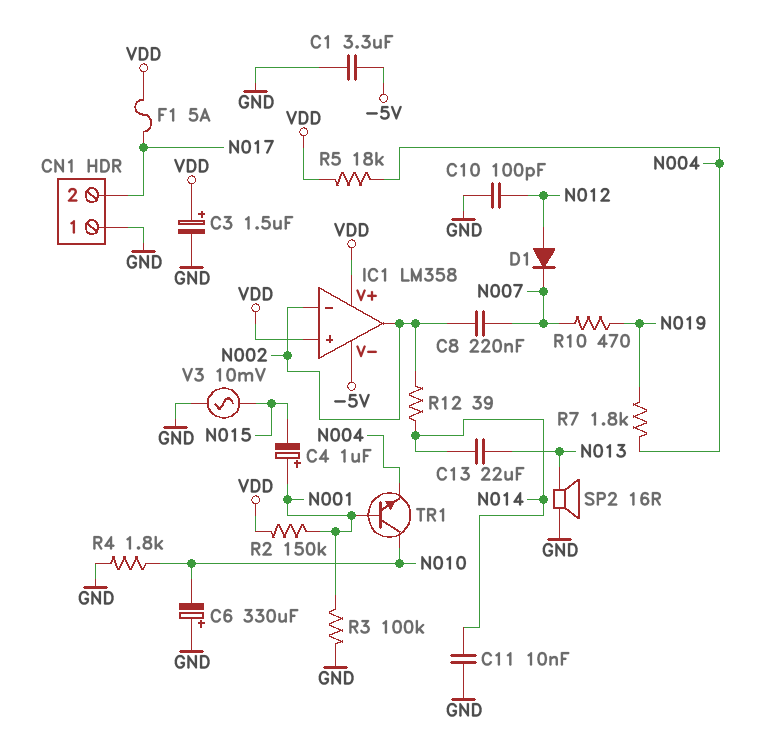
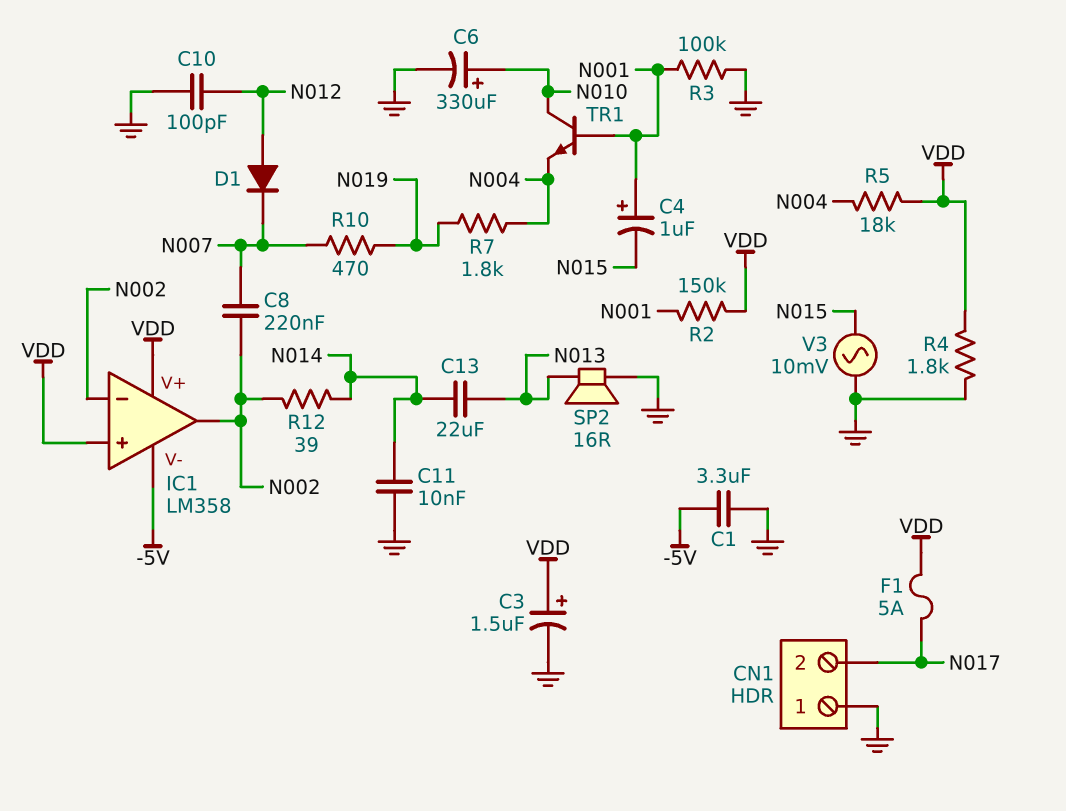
C6: 330uF (plus GND, minus N010) -> 330uF (plus N010, minus GND)
R4: 1.8k (GND, N010) -> 1.8k (GND, VDD)

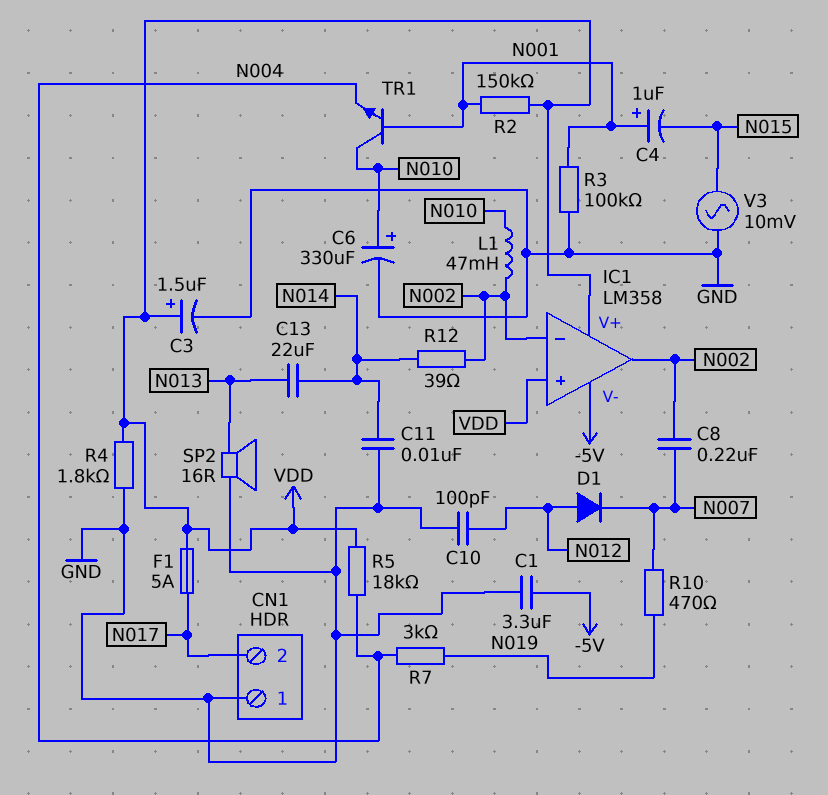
L1: none -> 47mH (N002, N010)
R7: 1.8k (N004, N019) -> 3k (N004, N019)

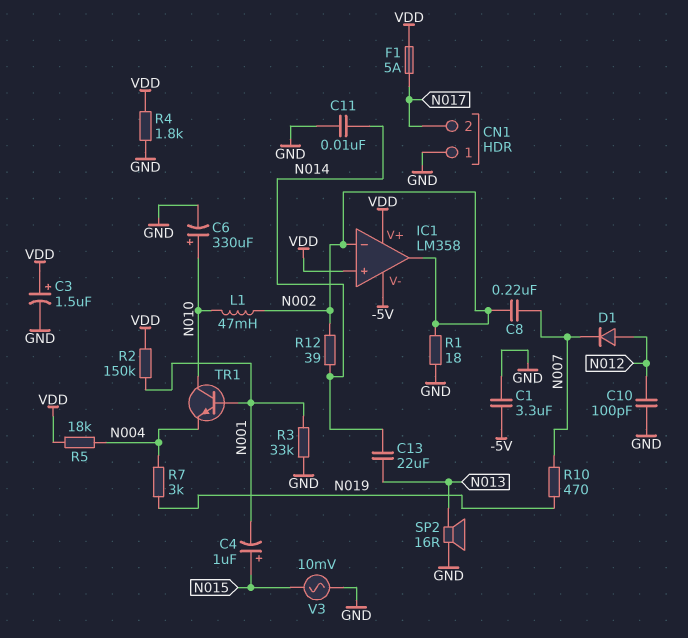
C4: 1uF (plus N001, minus N015) -> 1uF (plus N015, minus N001)
R1: none -> 18 (GND, N002)
R3: 100k (GND, N001) -> 33k (GND, N001)

